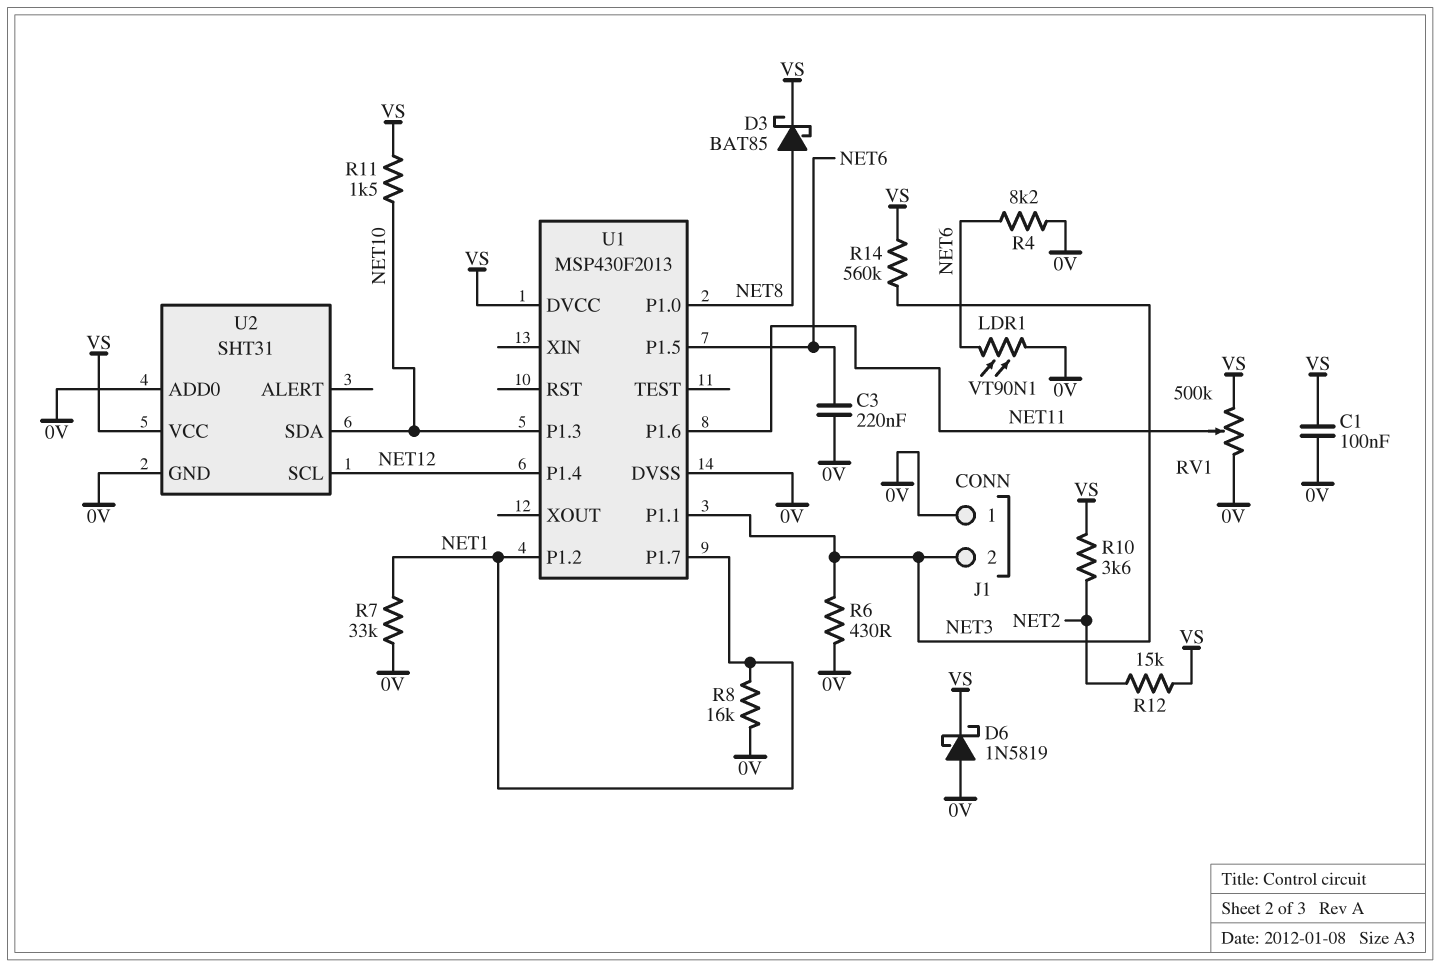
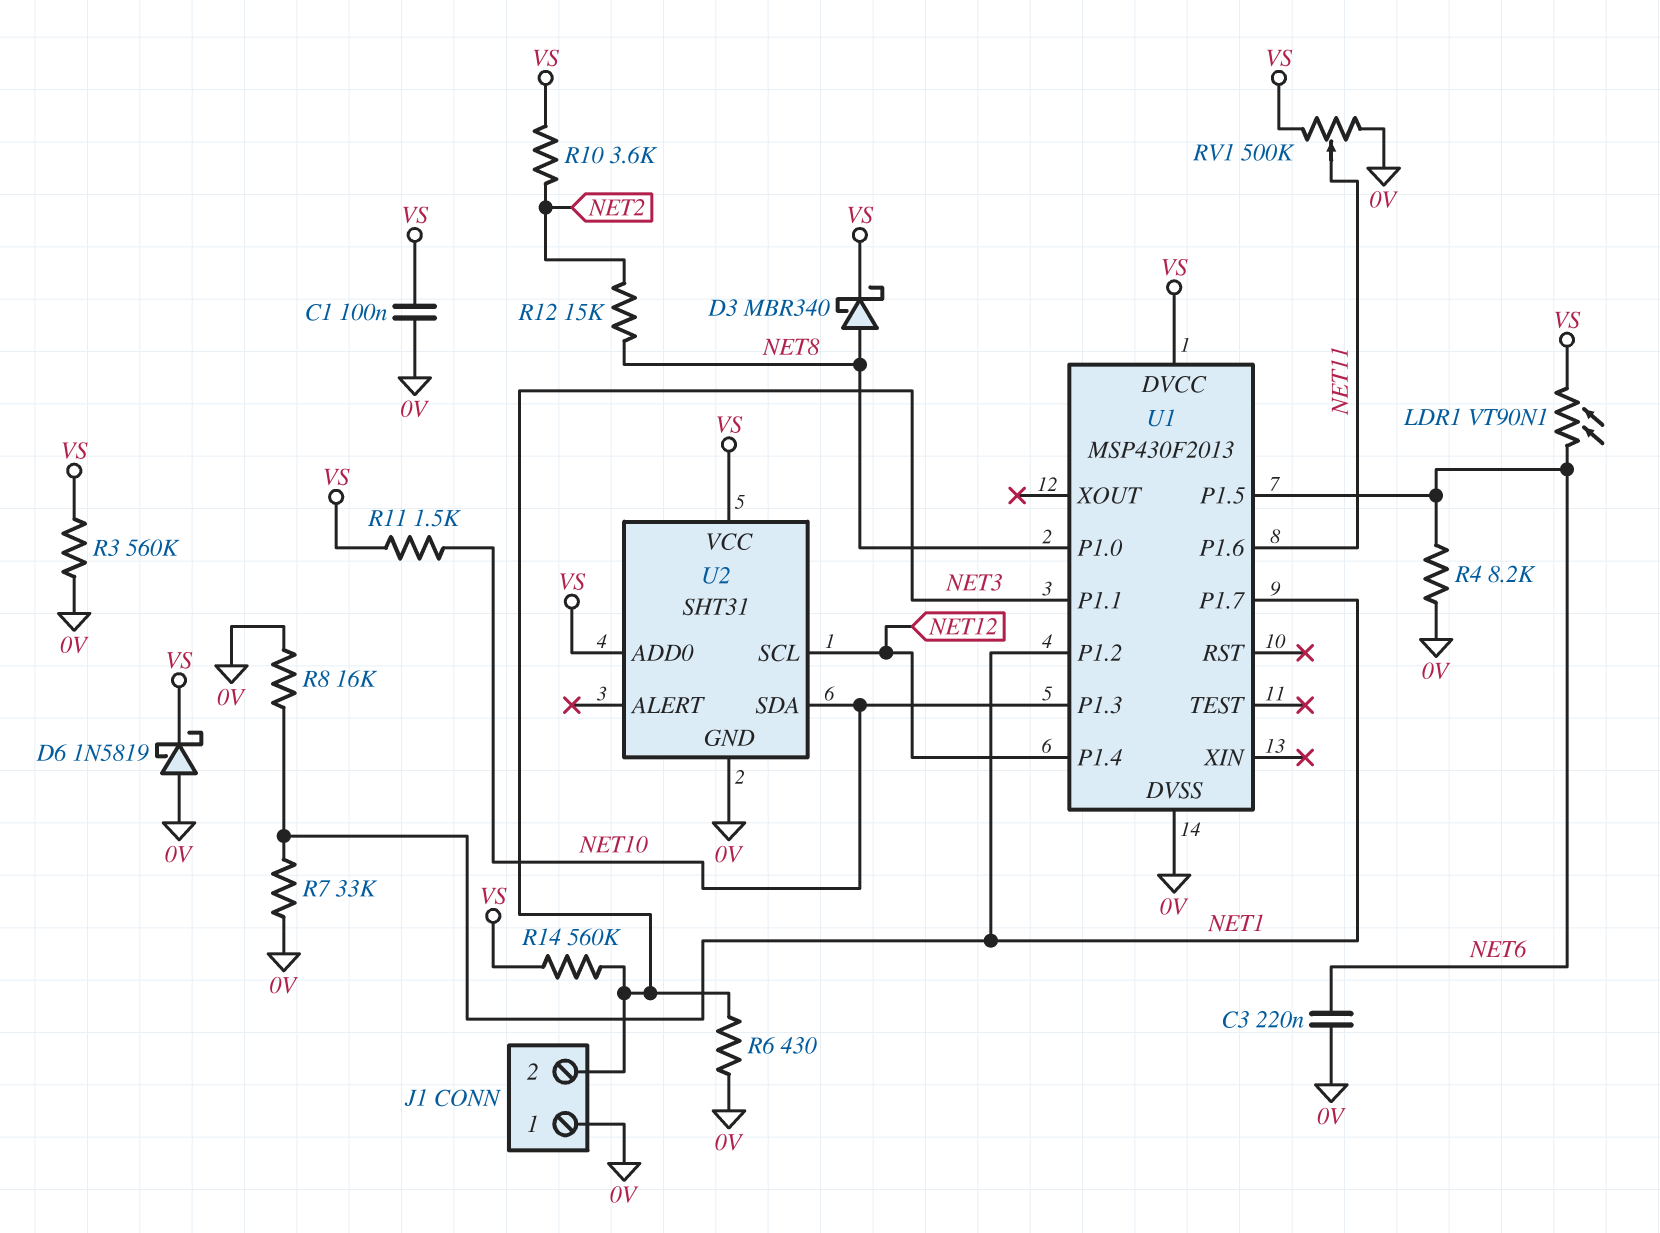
D3: schottky BAT85 (A NET8, K VS) -> schottky MBR340 (A NET8, K VS)
LDR1: VT90N1 (0V, NET6) -> VT90N1 (NET6, VS)
R3: none -> 560k (0V, VS)
R12: 15k (NET2, VS) -> 15k (NET2, NET8)
U2 pin ADD0: 0V -> VS

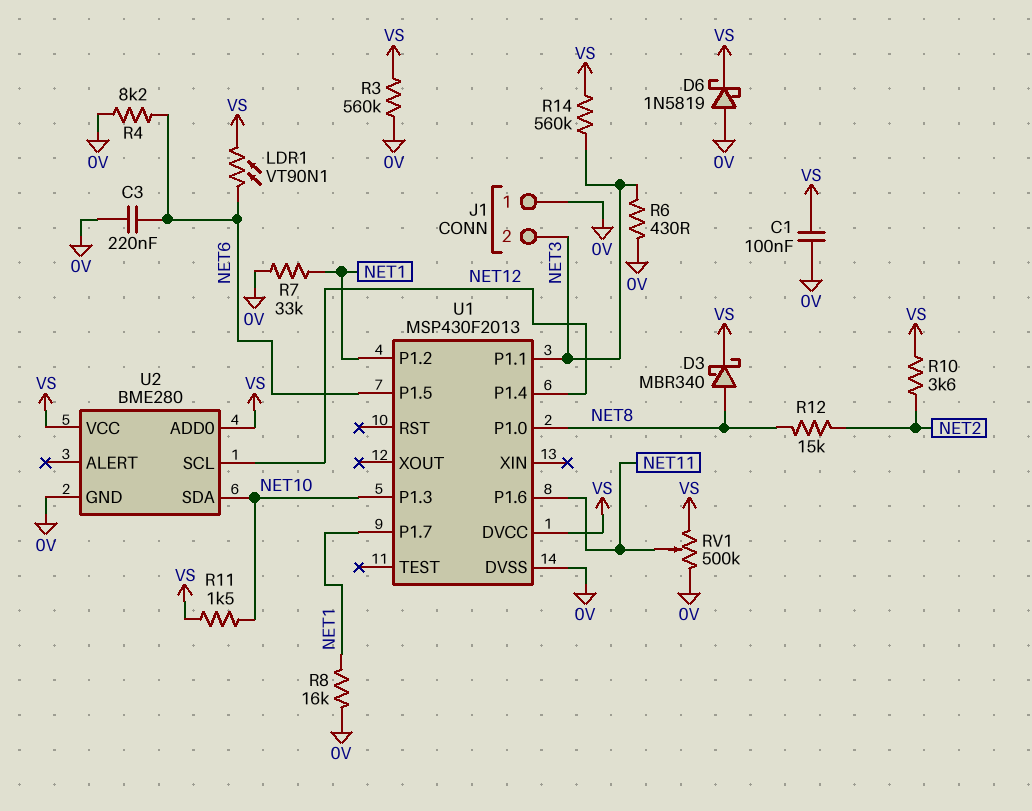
U2: SHT31 -> BME280

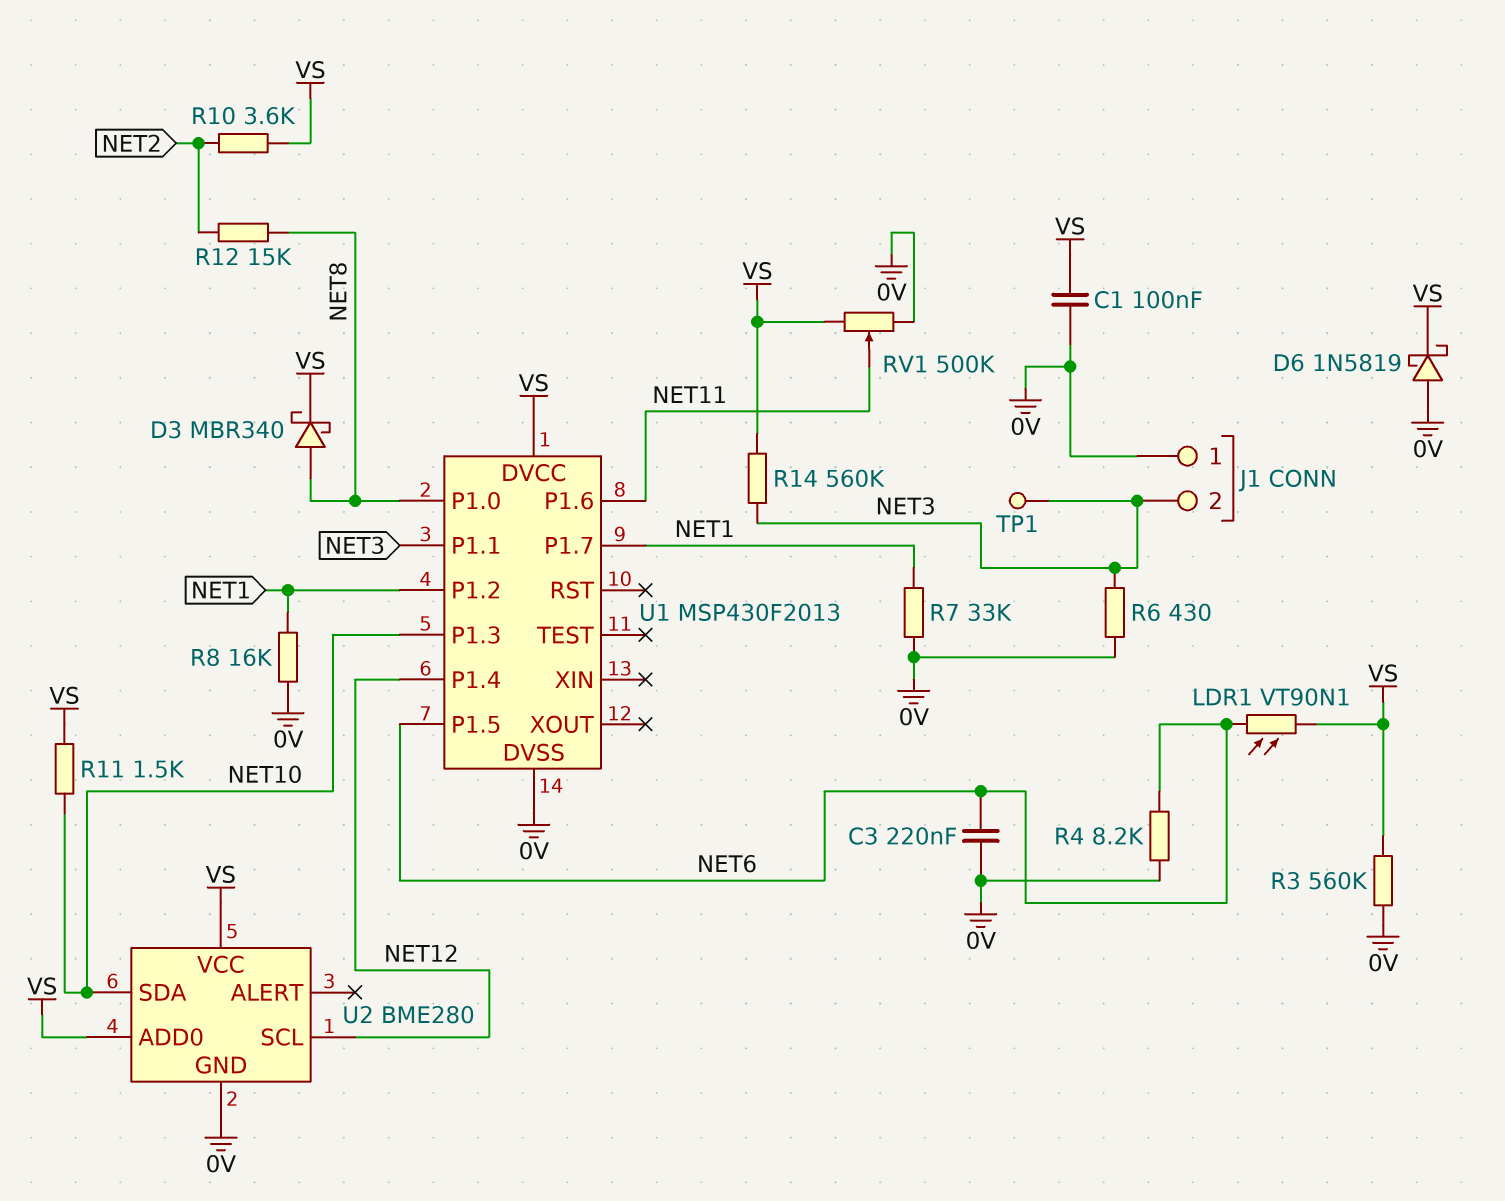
TP1: none -> test point (NET3)

